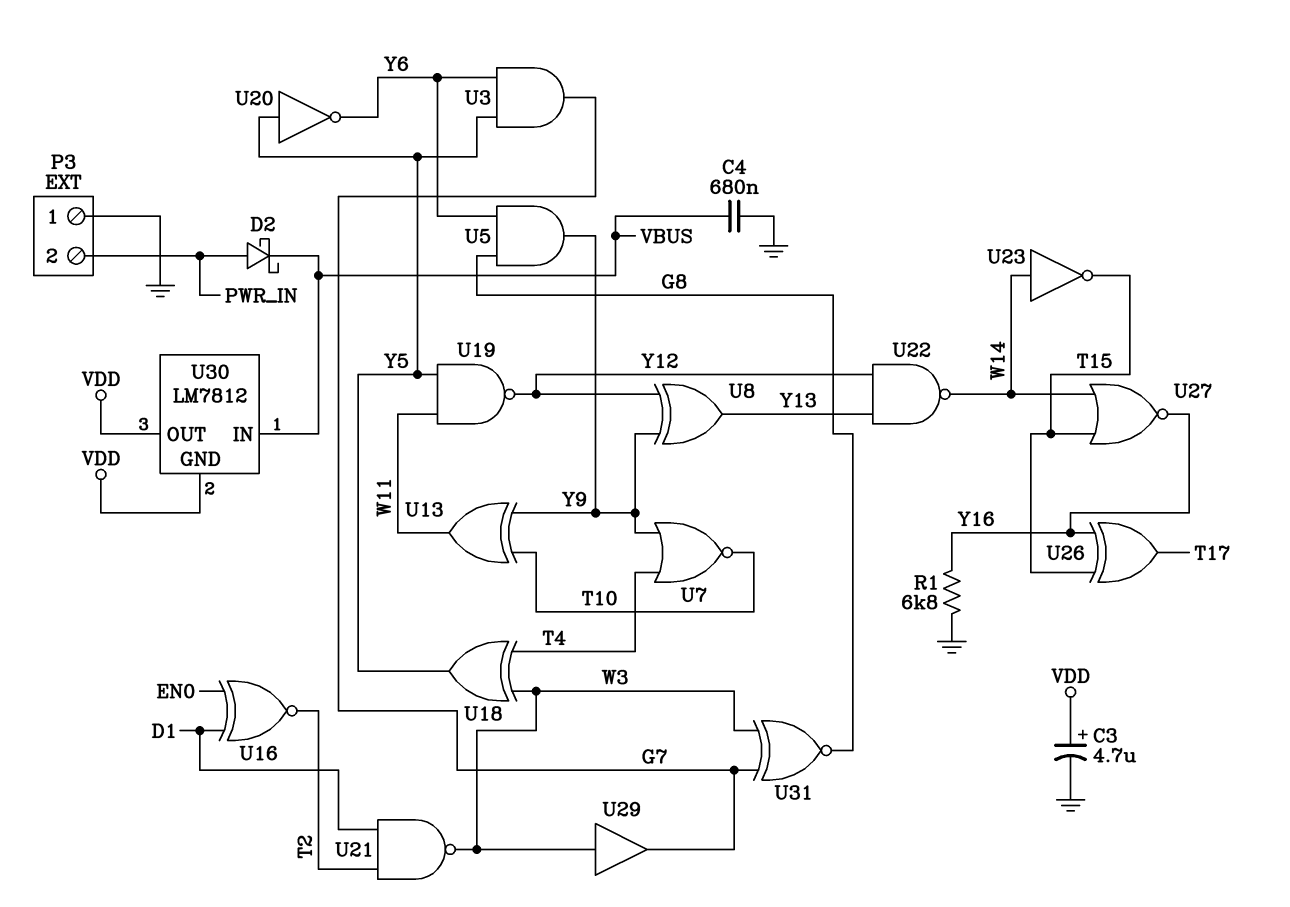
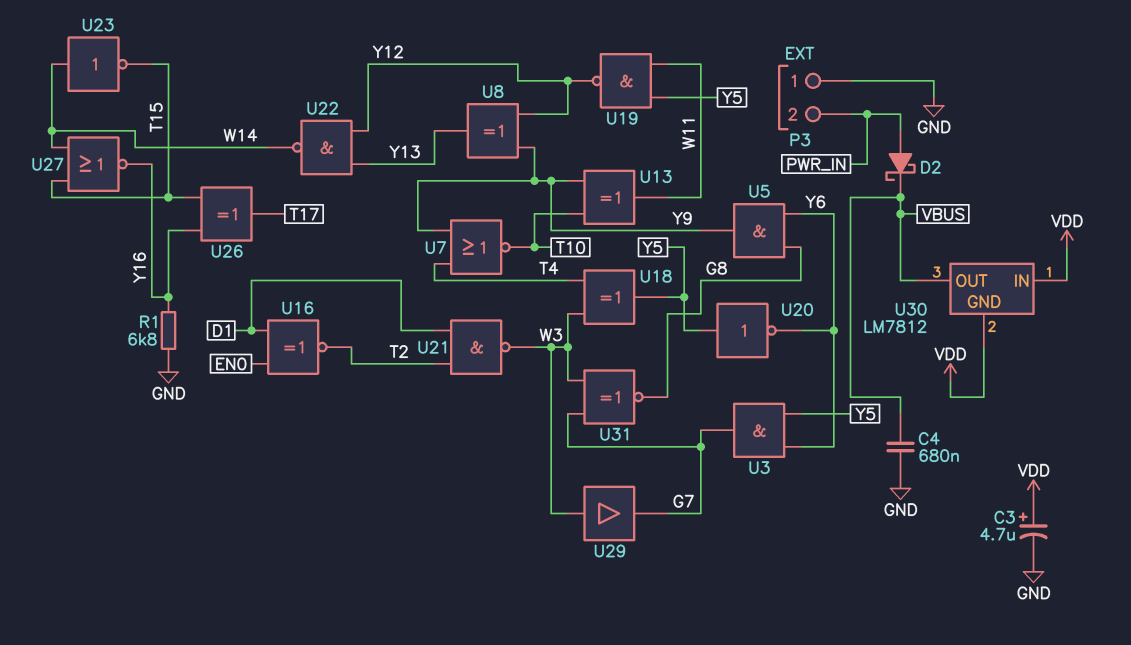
U30 pin IN: VBUS -> VDD
U30 pin OUT: VDD -> VBUS

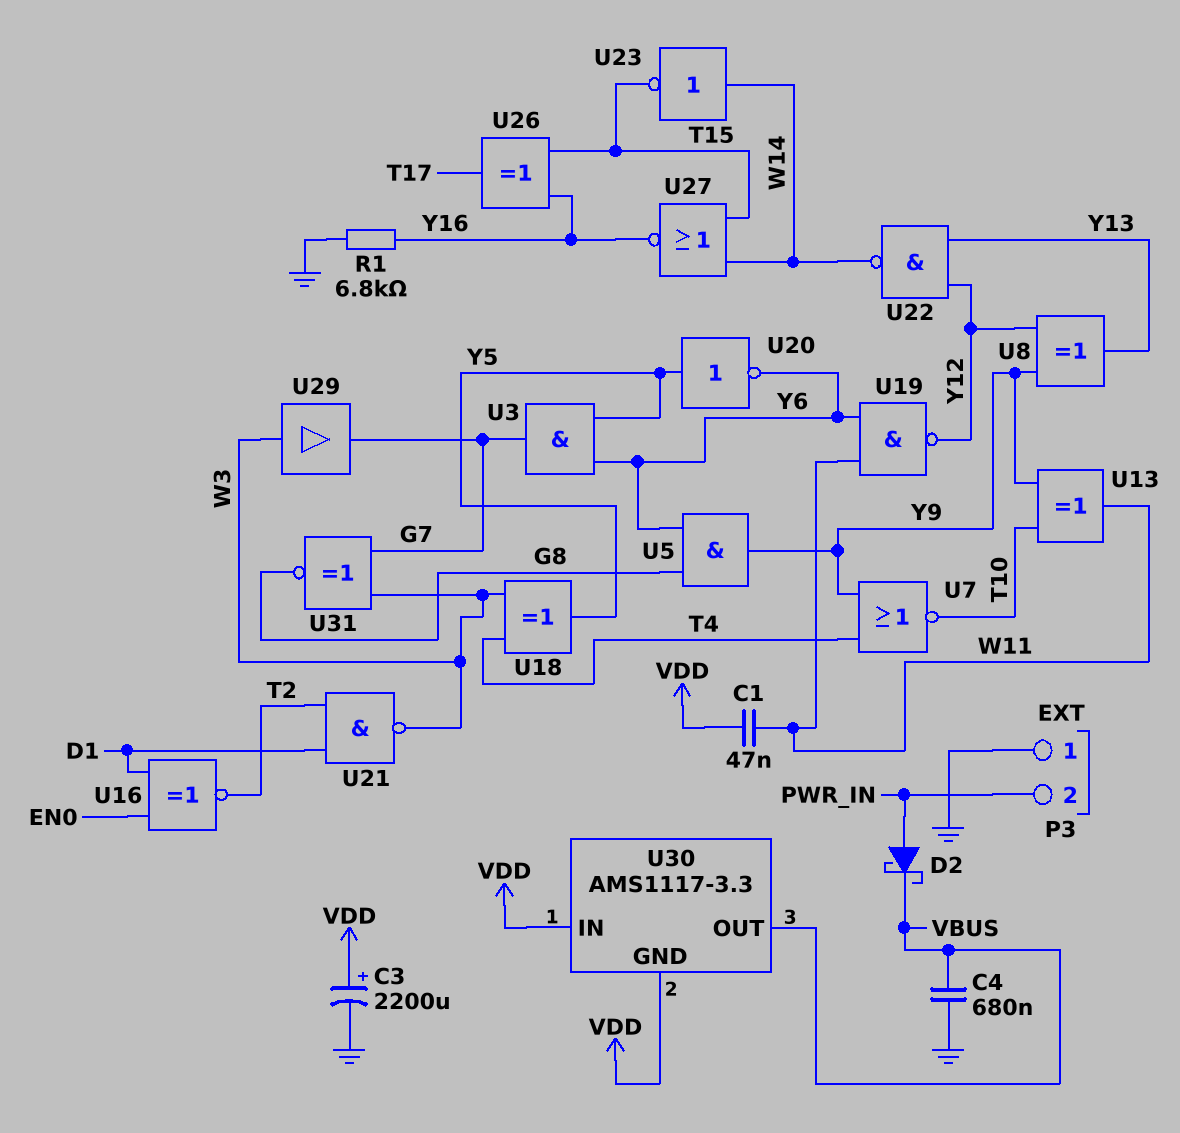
C1: none -> 47nF (VDD, W11)
C3: 4.7uF (plus VDD, minus GND) -> 2200uF (plus VDD, minus GND)
U19: NAND (in W11, in Y5, out Y12) -> NAND (in W11, in Y6, out Y12)
U30: LM7812 -> AMS1117-3.3

